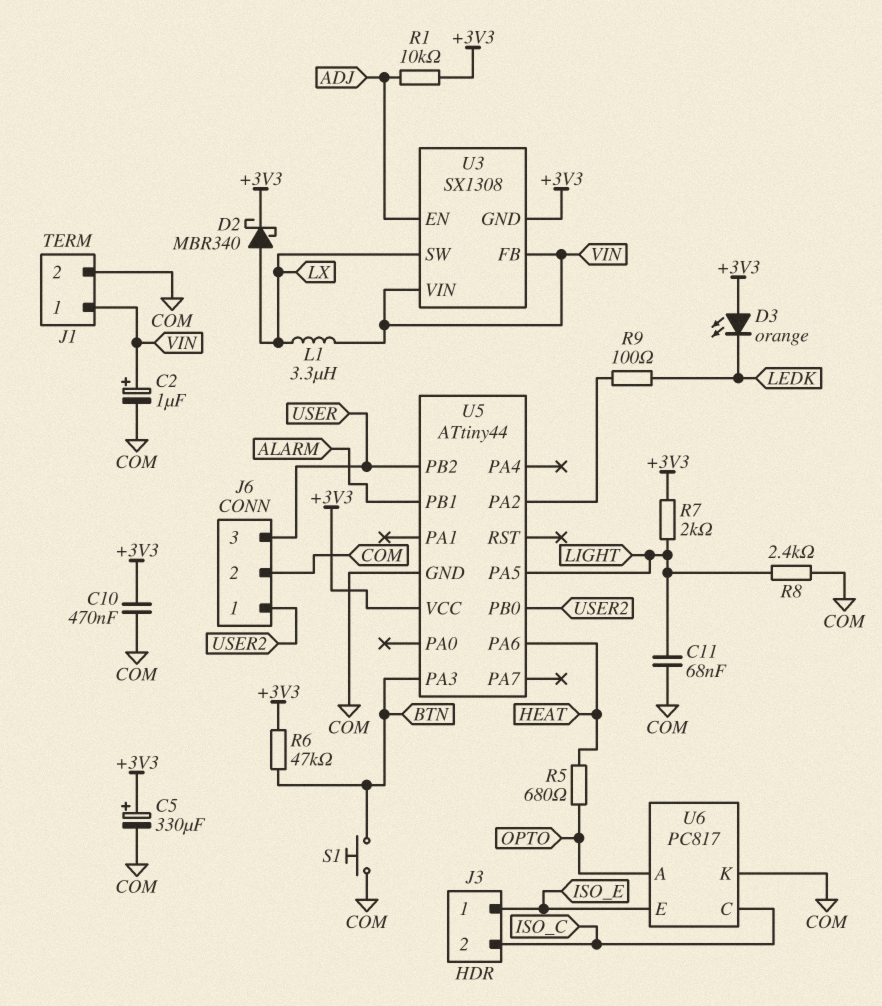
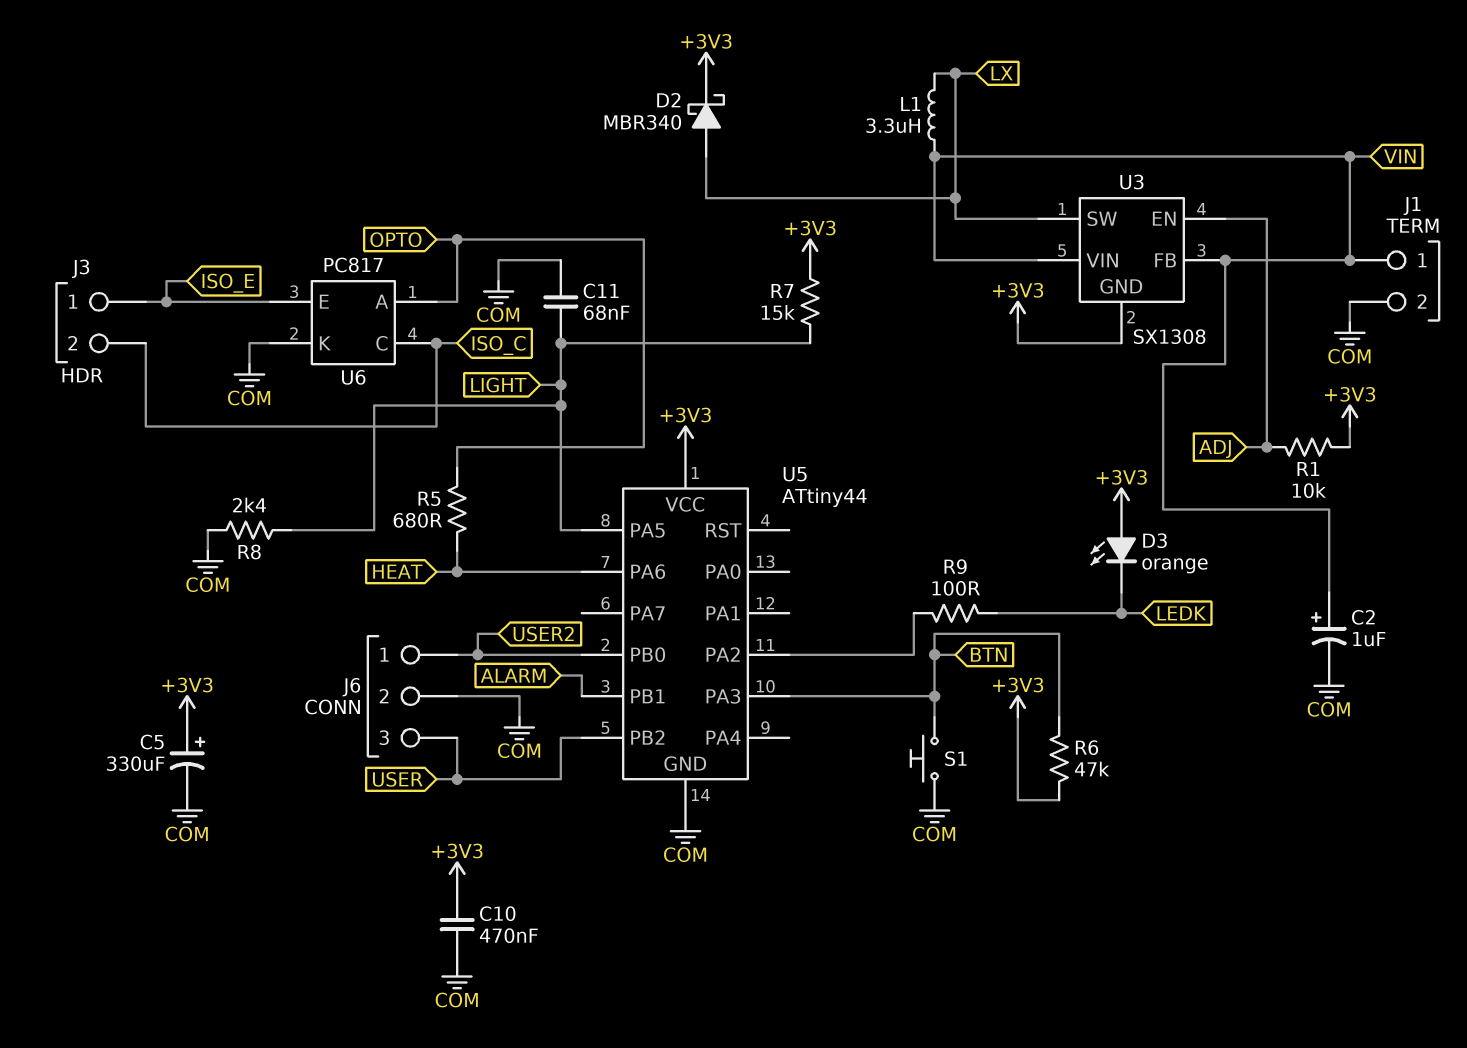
R7: 2k (+3V3, LIGHT) -> 15k (+3V3, LIGHT)

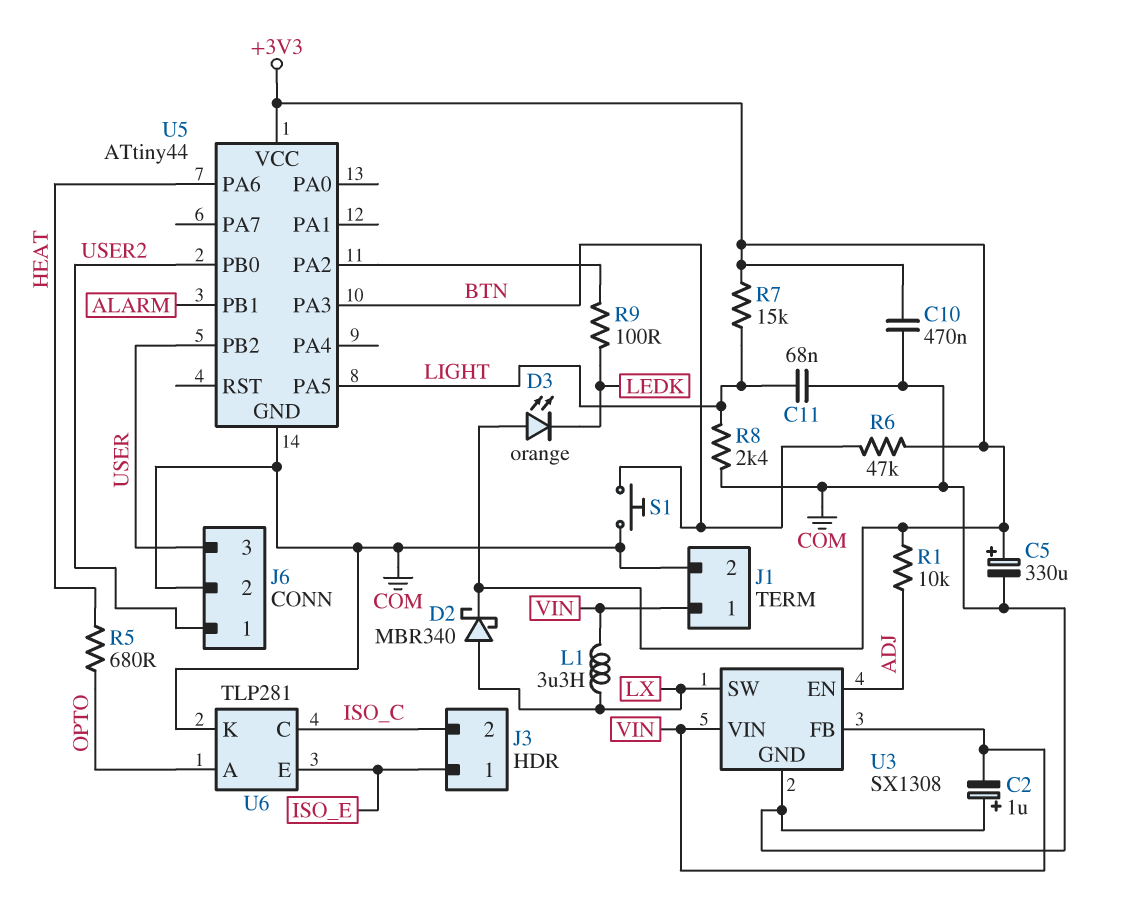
C2: 1uF (plus VIN, minus COM) -> 1uF (plus COM, minus VIN)
U3 pin GND: +3V3 -> COM
U6: PC817 -> TLP281

